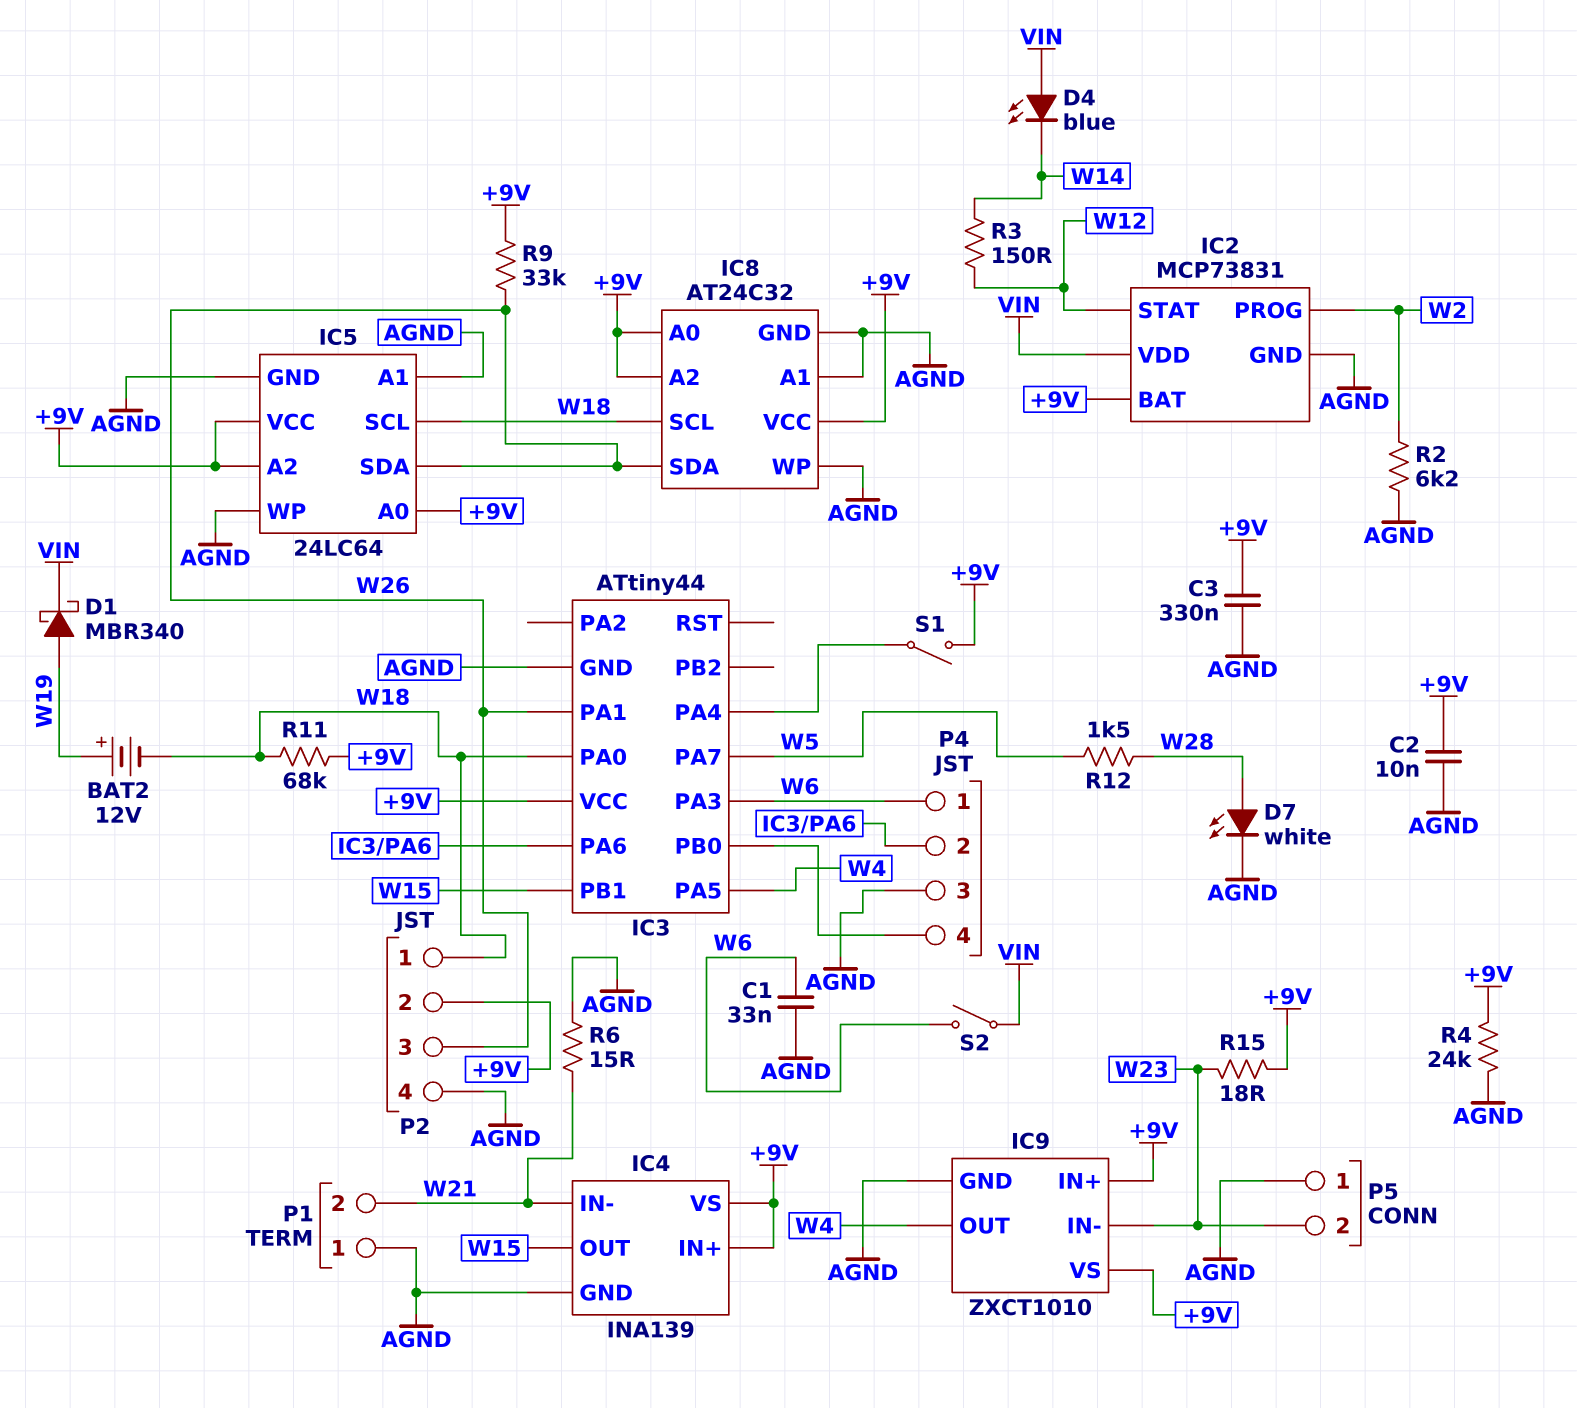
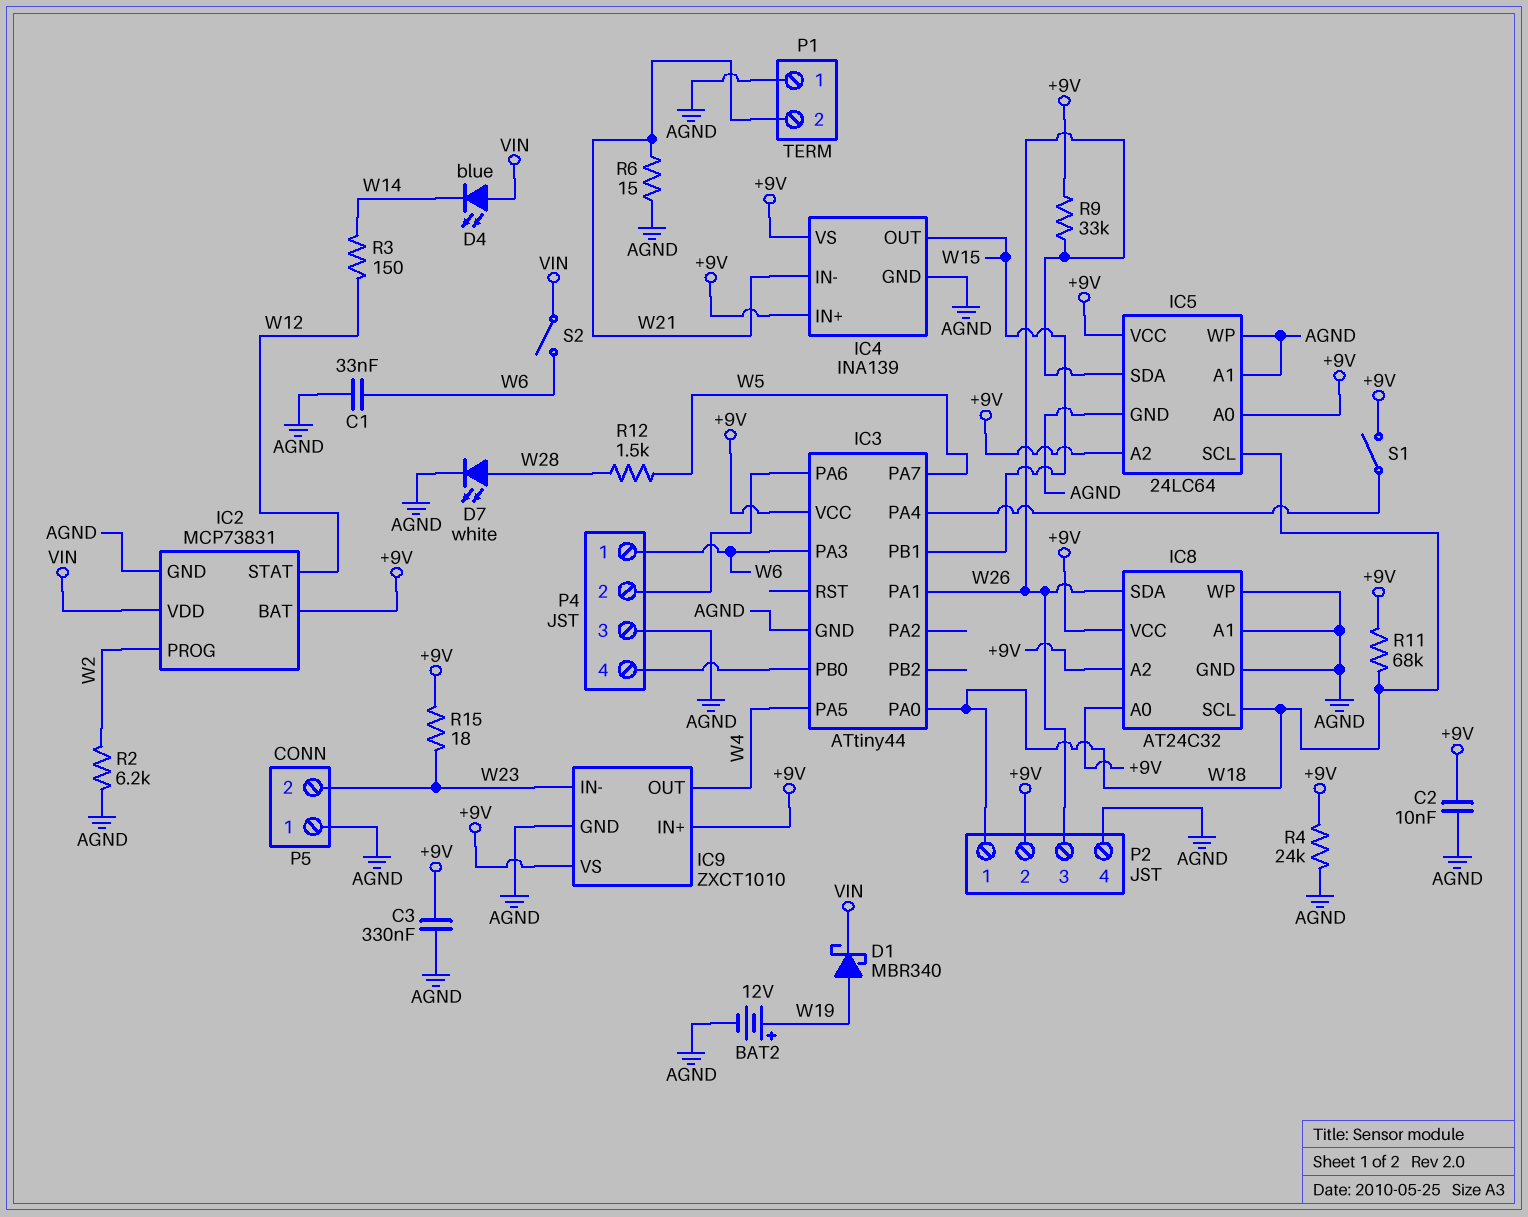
BAT2: 12V (plus W19, minus W18) -> 12V (plus W19, minus AGND)

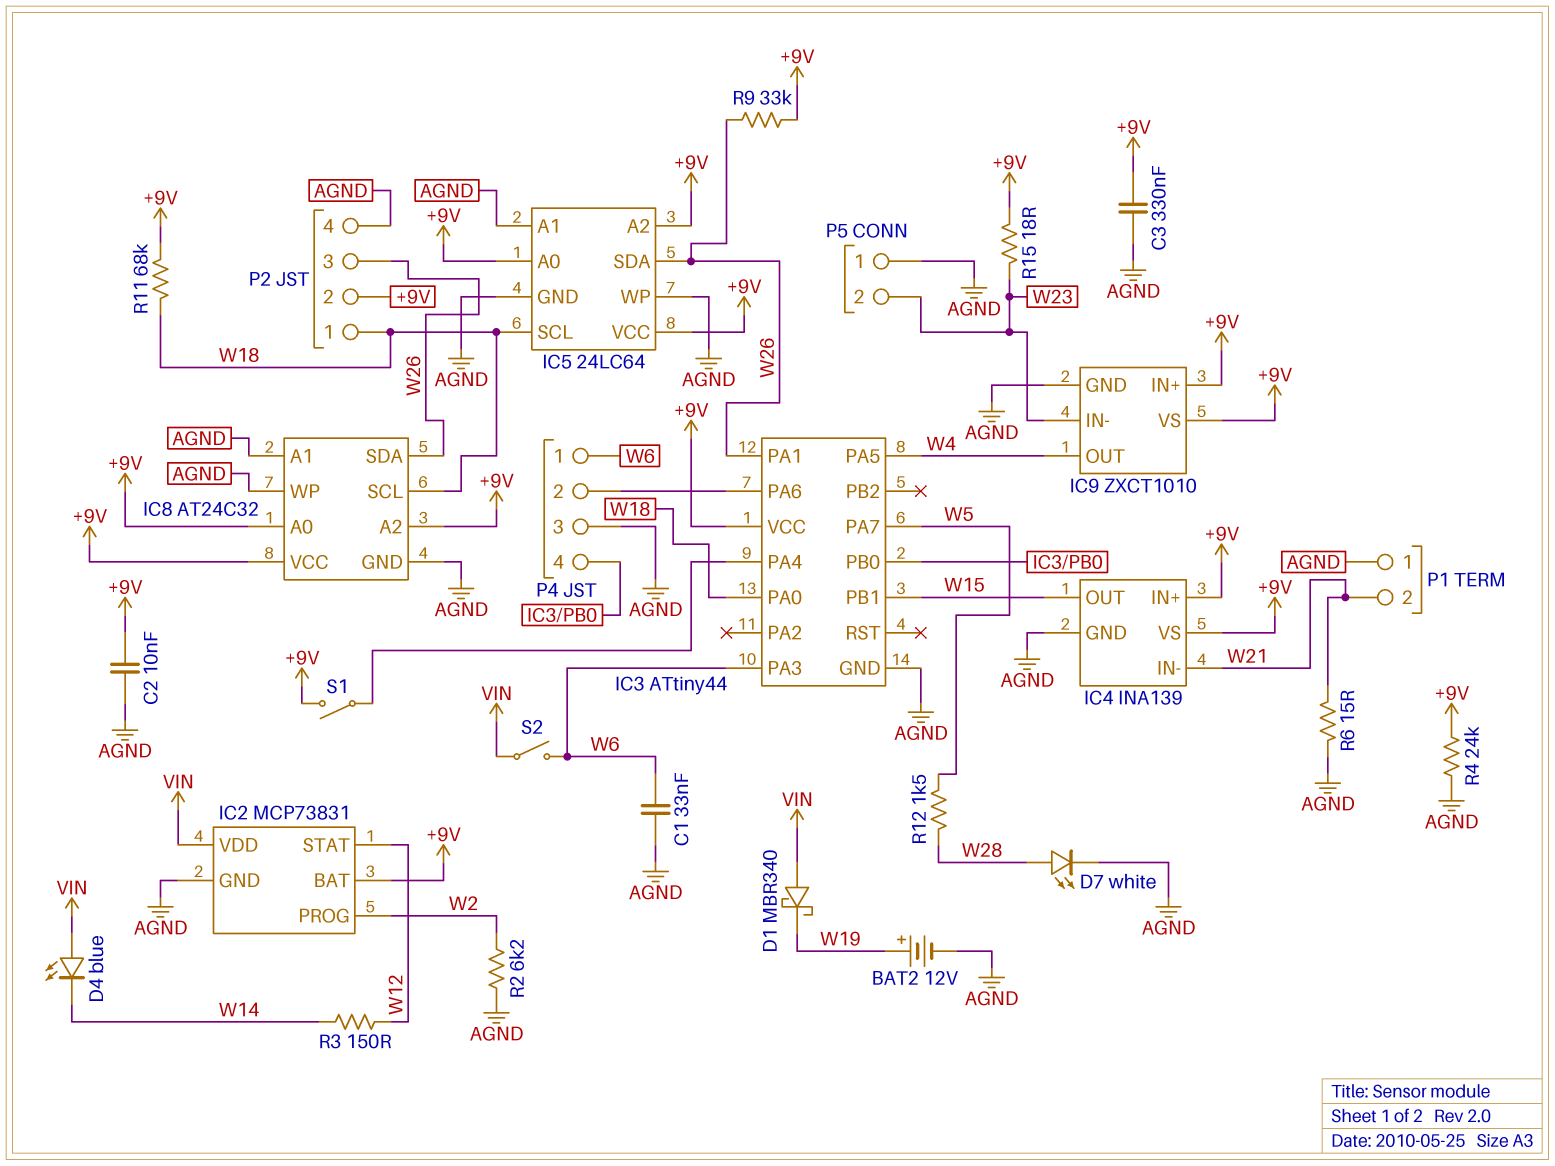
D1: schottky MBR340 (A W19, K VIN) -> schottky MBR340 (A VIN, K W19)

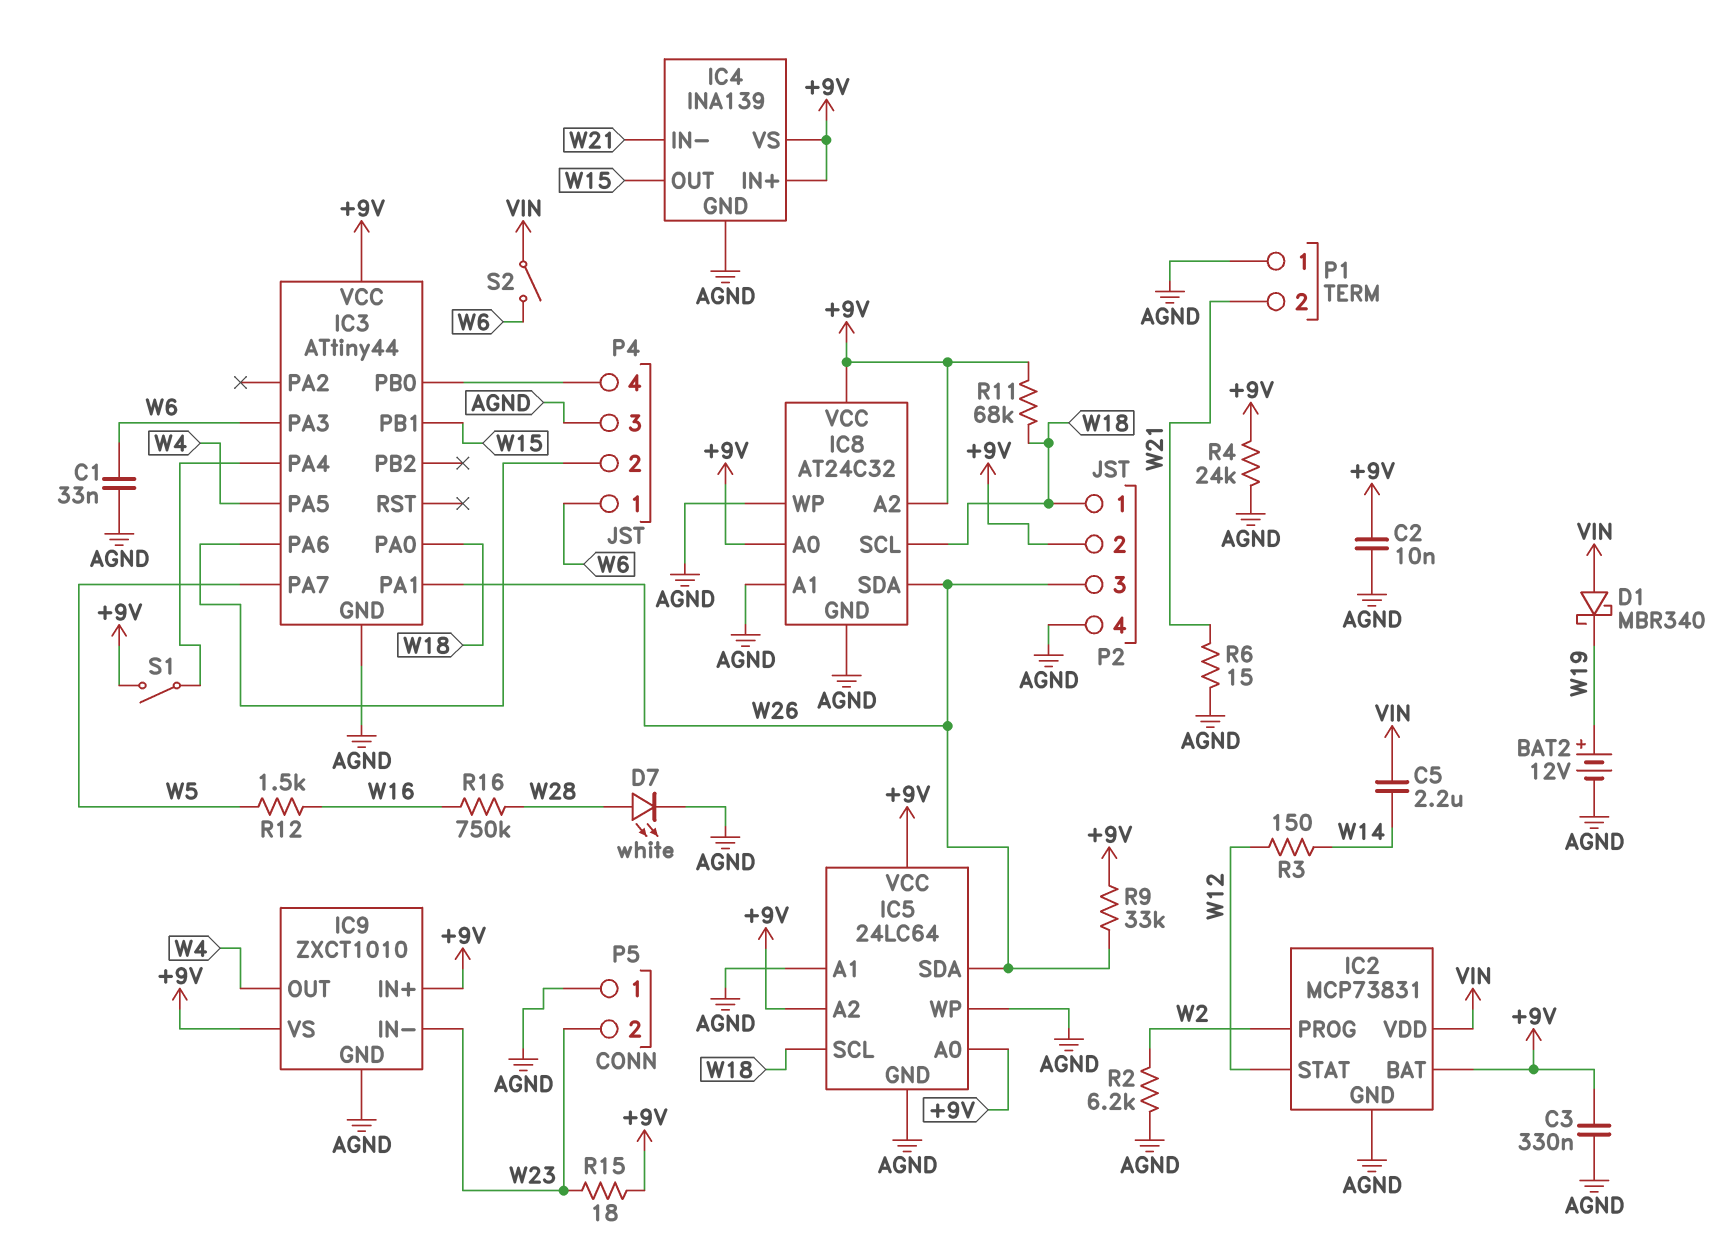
C5: none -> 2.2uF (VIN, W14)
D4: LED blue (A VIN, K W14) -> none
R12: 1.5k (W5, W28) -> 1.5k (W5, W16)
R16: none -> 750k (W16, W28)

